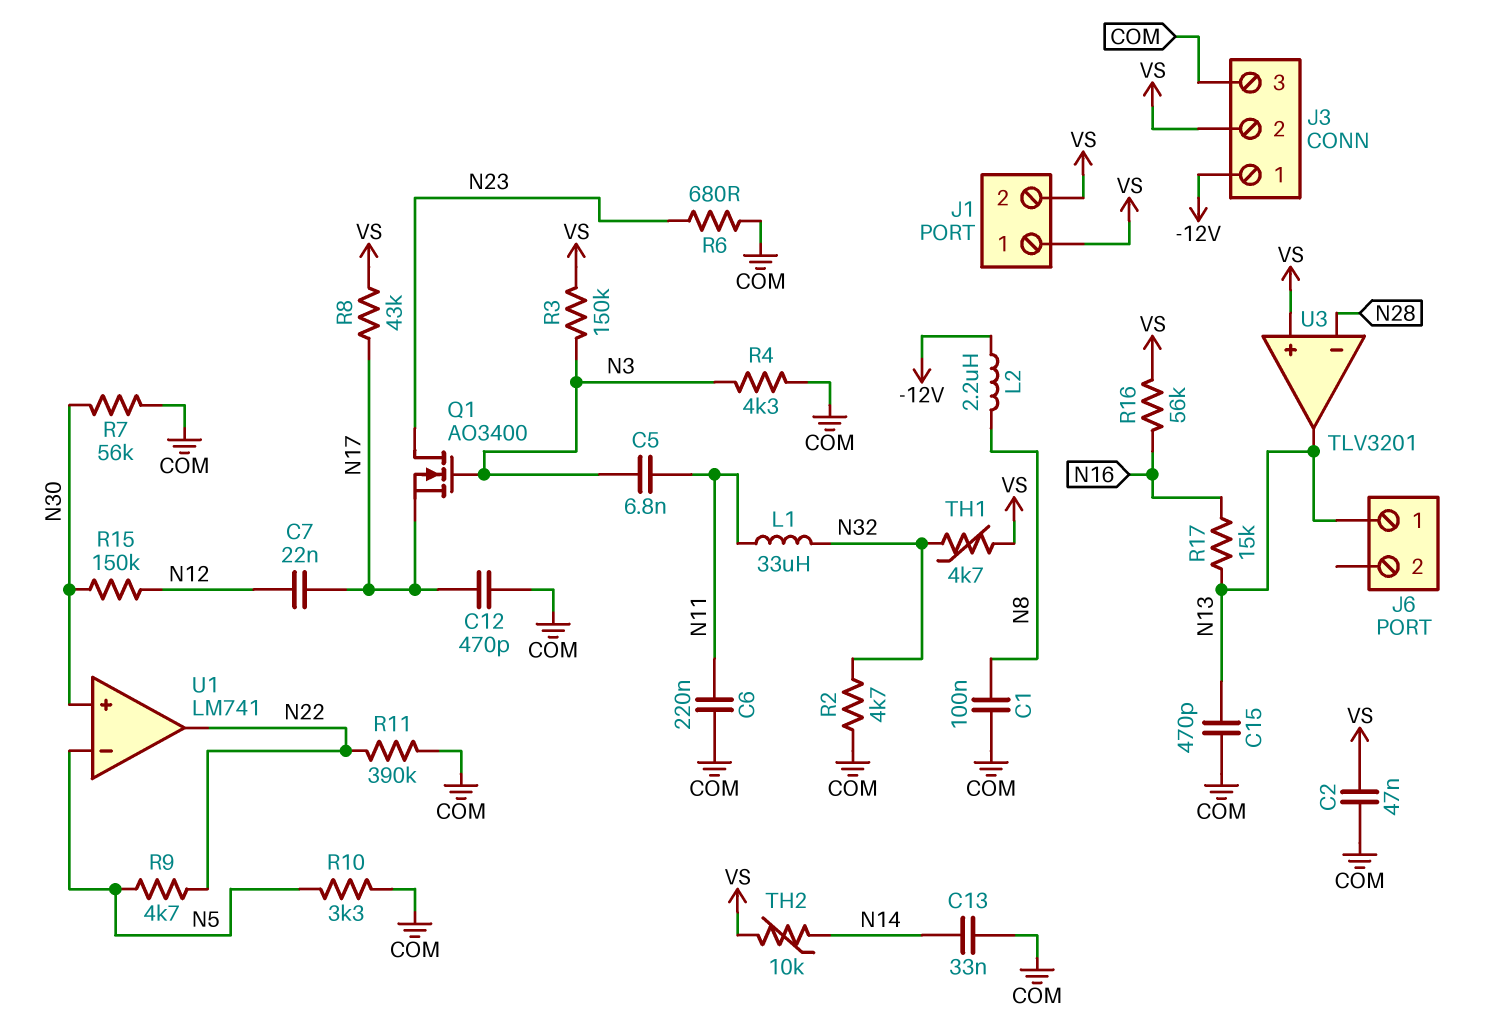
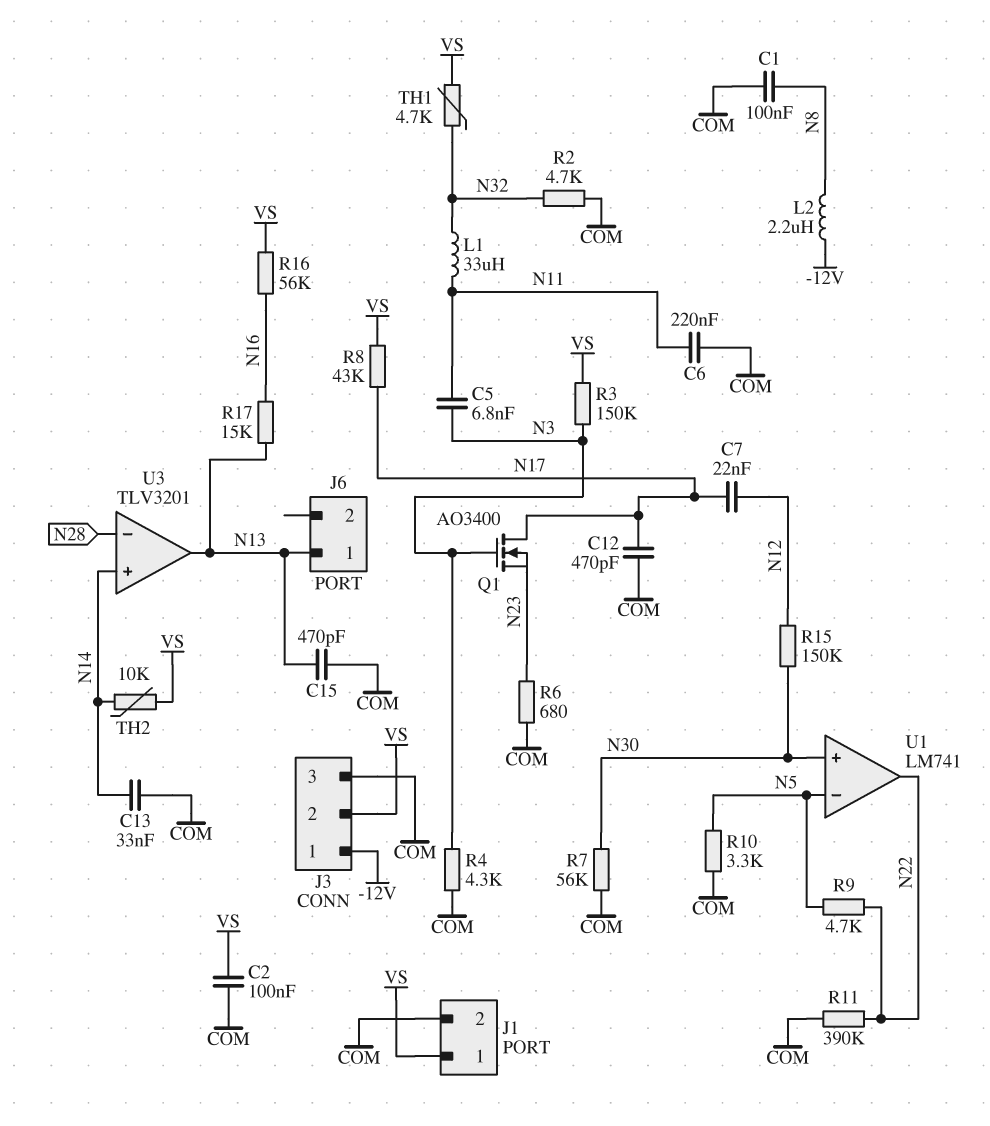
C2: 47nF (COM, VS) -> 100nF (COM, VS)
J1 pin 2: VS -> COM
Q1: NMOS AO3400 (G N3, D N23, S N17) -> NMOS AO3400 (G N3, D N17, S N23)
U3 pin in+: VS -> N14

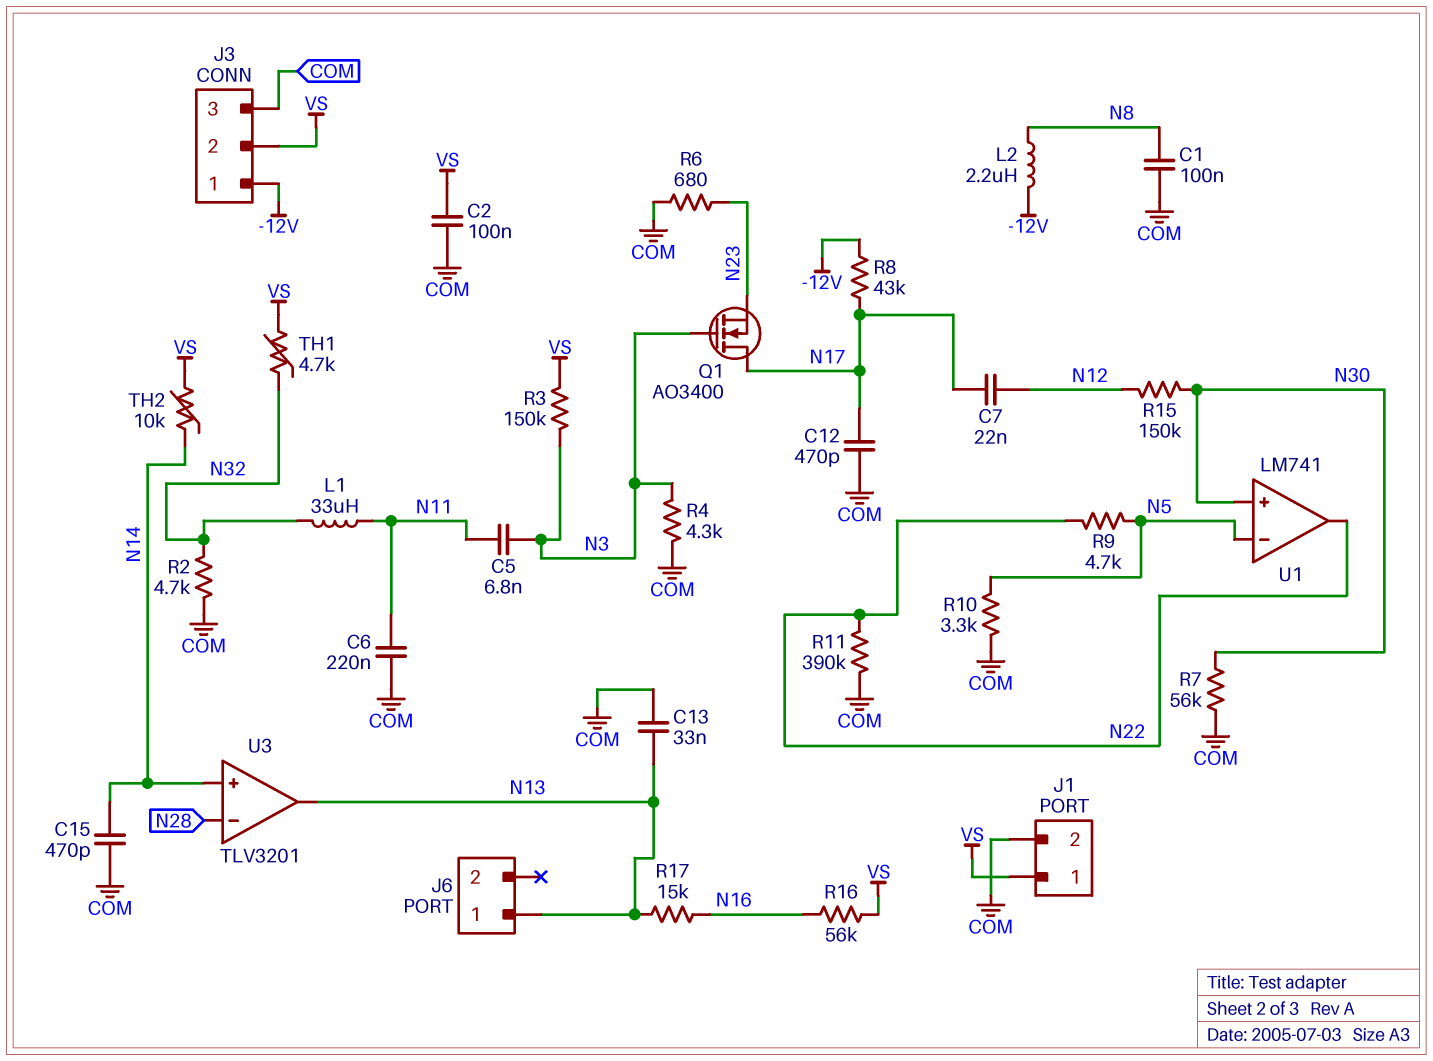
C13: 33nF (COM, N14) -> 33nF (COM, N13)
C15: 470pF (COM, N13) -> 470pF (COM, N14)
R8: 43k (N17, VS) -> 43k (-12V, N17)

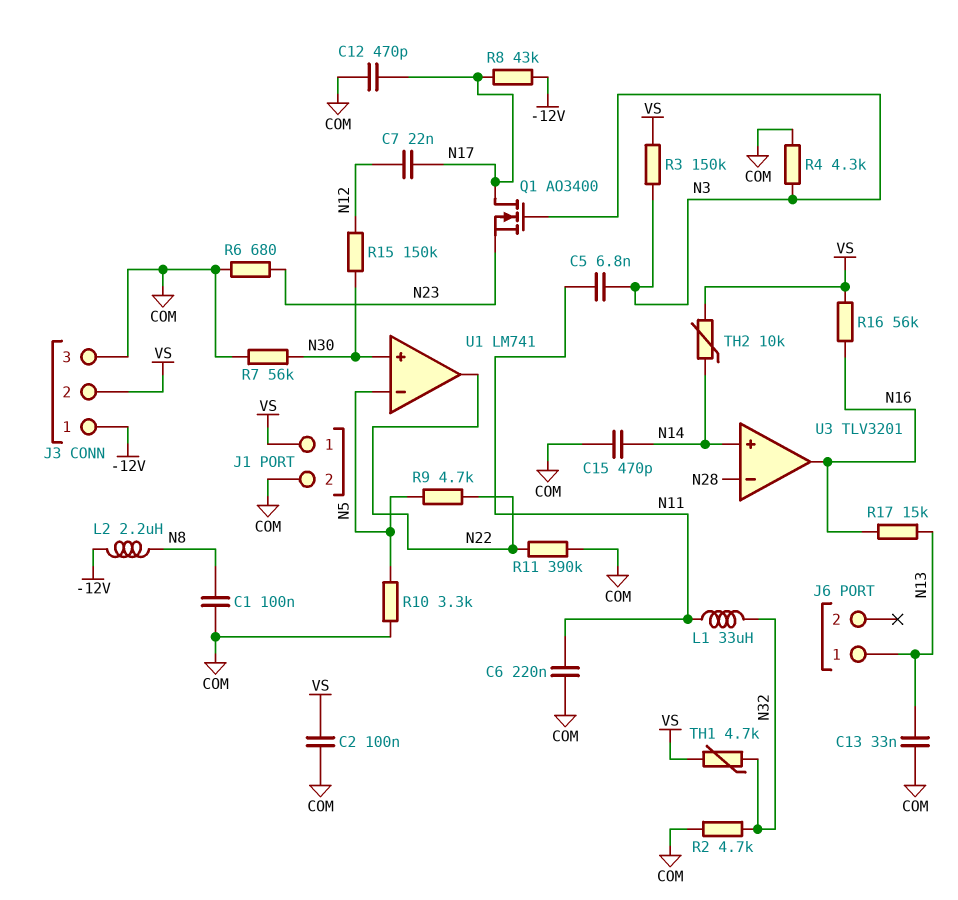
U3 pin out: N13 -> N16

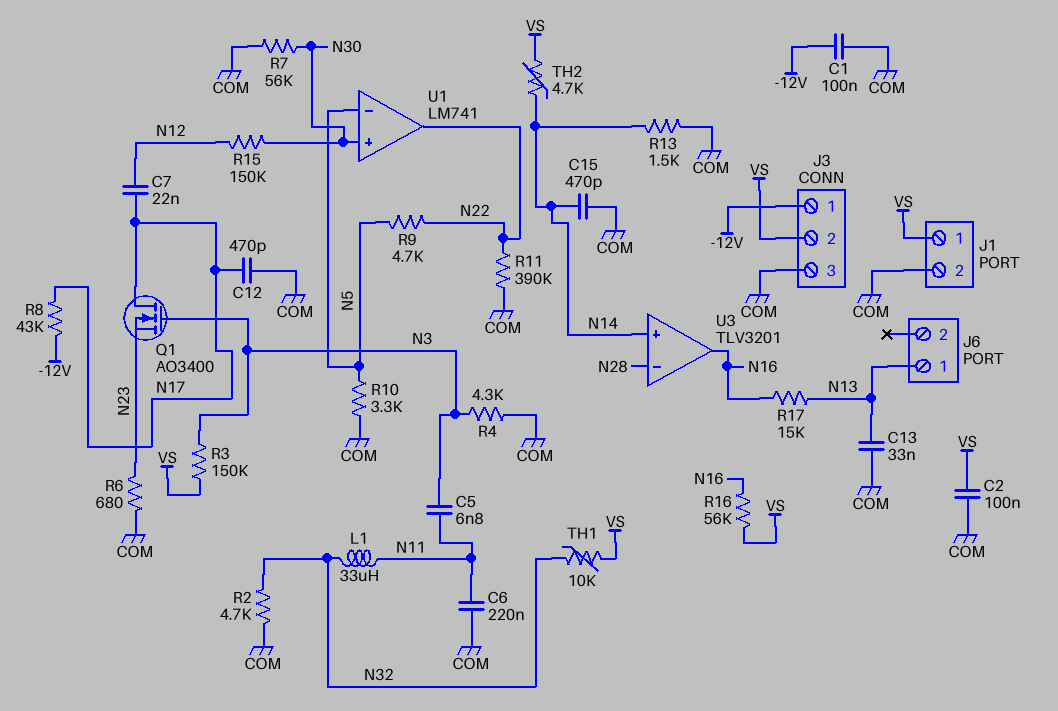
C1: 100nF (COM, N8) -> 100nF (-12V, COM)
L2: 2.2uH (-12V, N8) -> none
R13: none -> 1.5k (COM, N14)
TH1: 4.7k (N32, VS) -> 10k (N32, VS)
TH2: 10k (N14, VS) -> 4.7k (N14, VS)

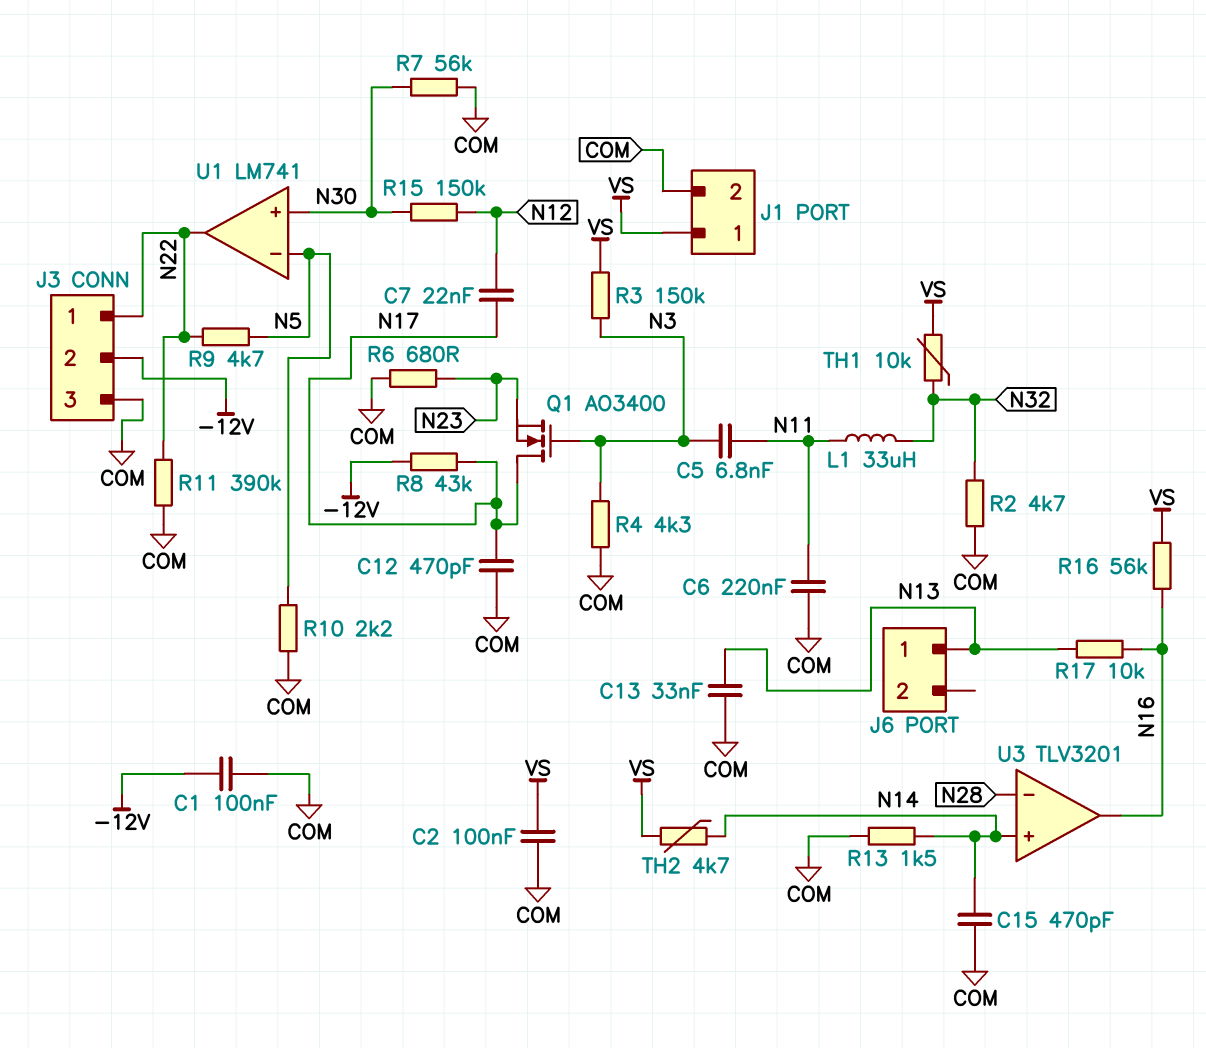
J3 pin 1: -12V -> N22
J3 pin 2: VS -> -12V
R10: 3.3k (COM, N5) -> 2.2k (COM, N5)
R17: 15k (N13, N16) -> 10k (N13, N16)

